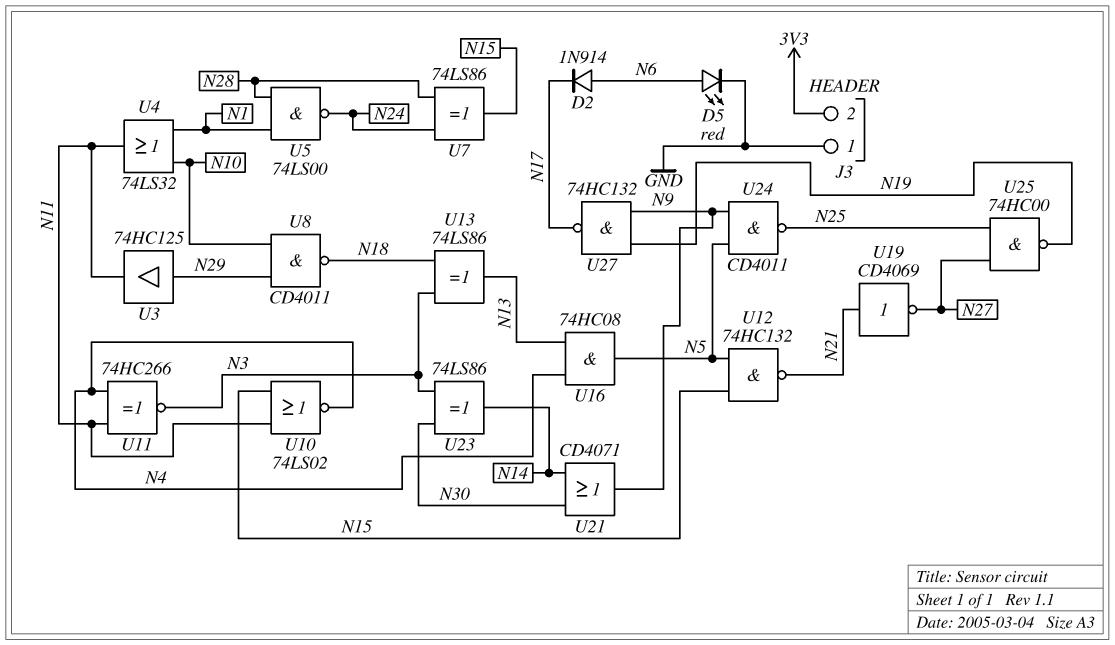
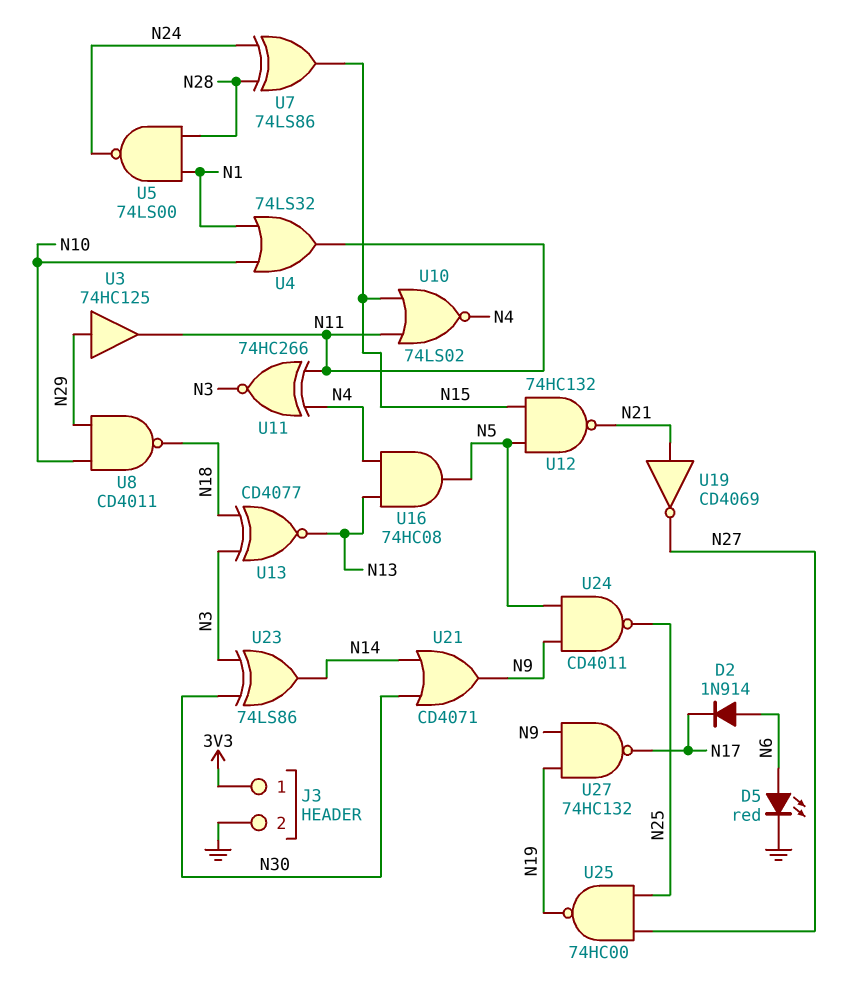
J3 pin 1: GND -> 3V3
J3 pin 2: 3V3 -> GND
U13: XOR 74LS86 (in N3, in N18, out N13) -> XNOR CD4077 (in N3, in N18, out N13)

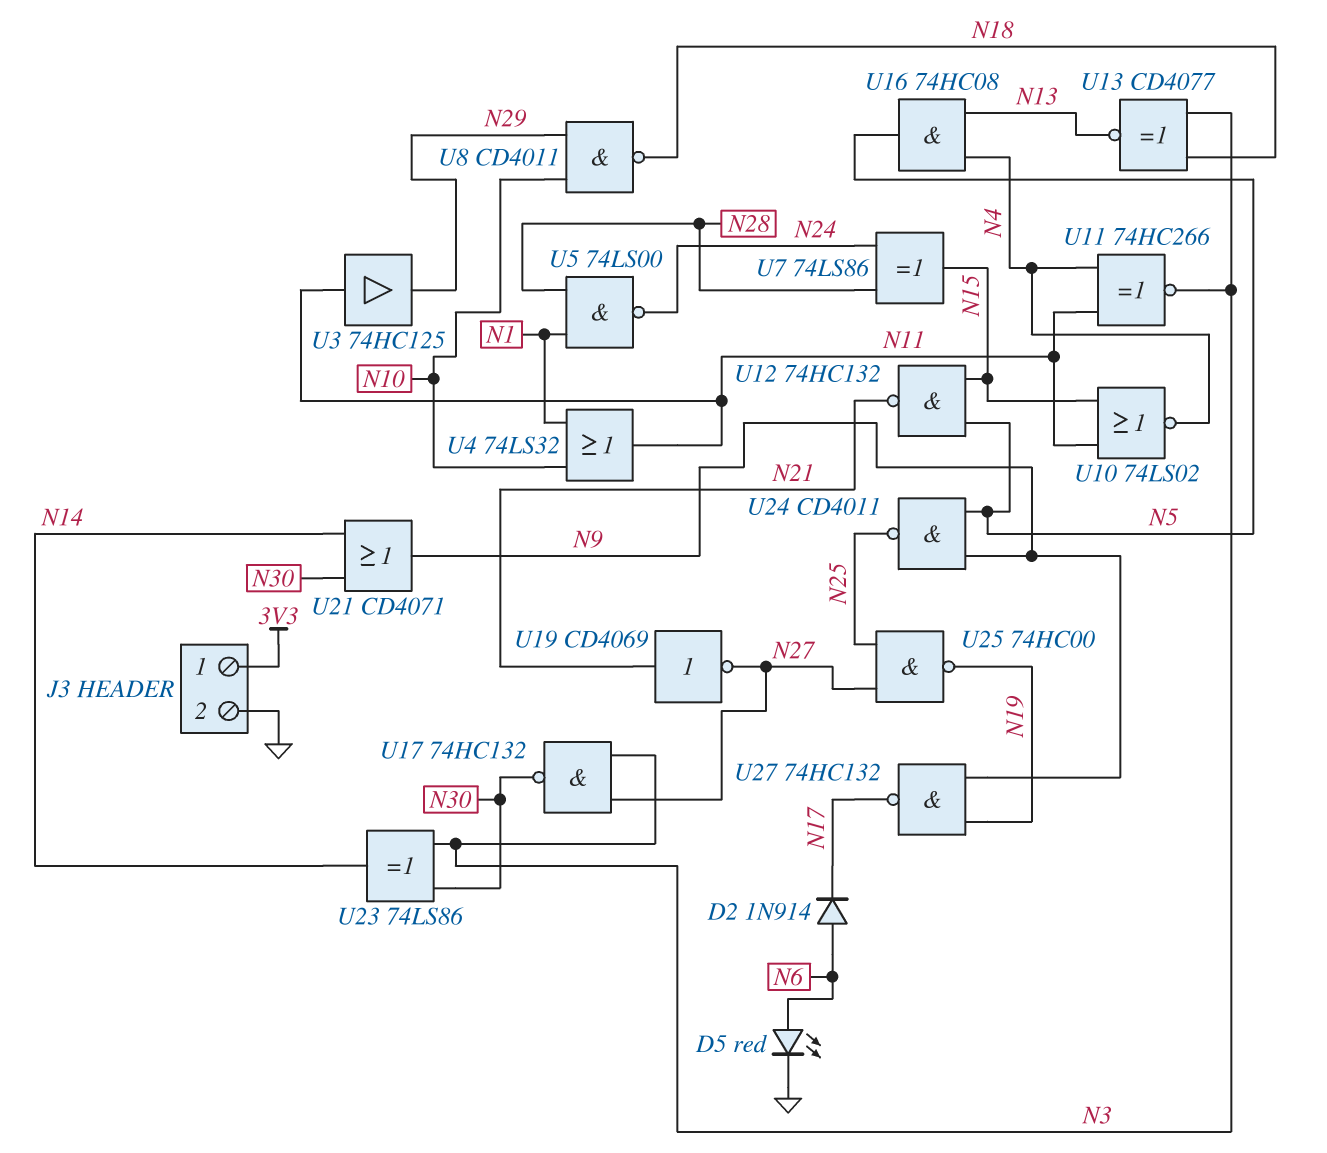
U3: buffer 74HC125 (in N29, out N11) -> buffer 74HC125 (in N11, out N29)
U17: none -> NAND 74HC132 (in N3, in N27, out N30)

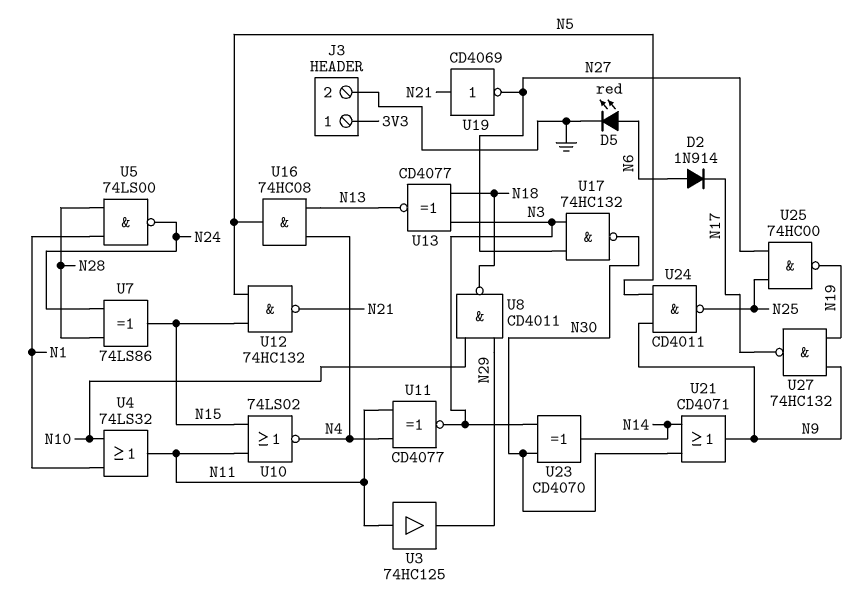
U11: XNOR 74HC266 (in N4, in N11, out N3) -> XNOR CD4077 (in N4, in N11, out N3)
U23: XOR 74LS86 (in N3, in N30, out N14) -> XOR CD4070 (in N3, in N30, out N14)

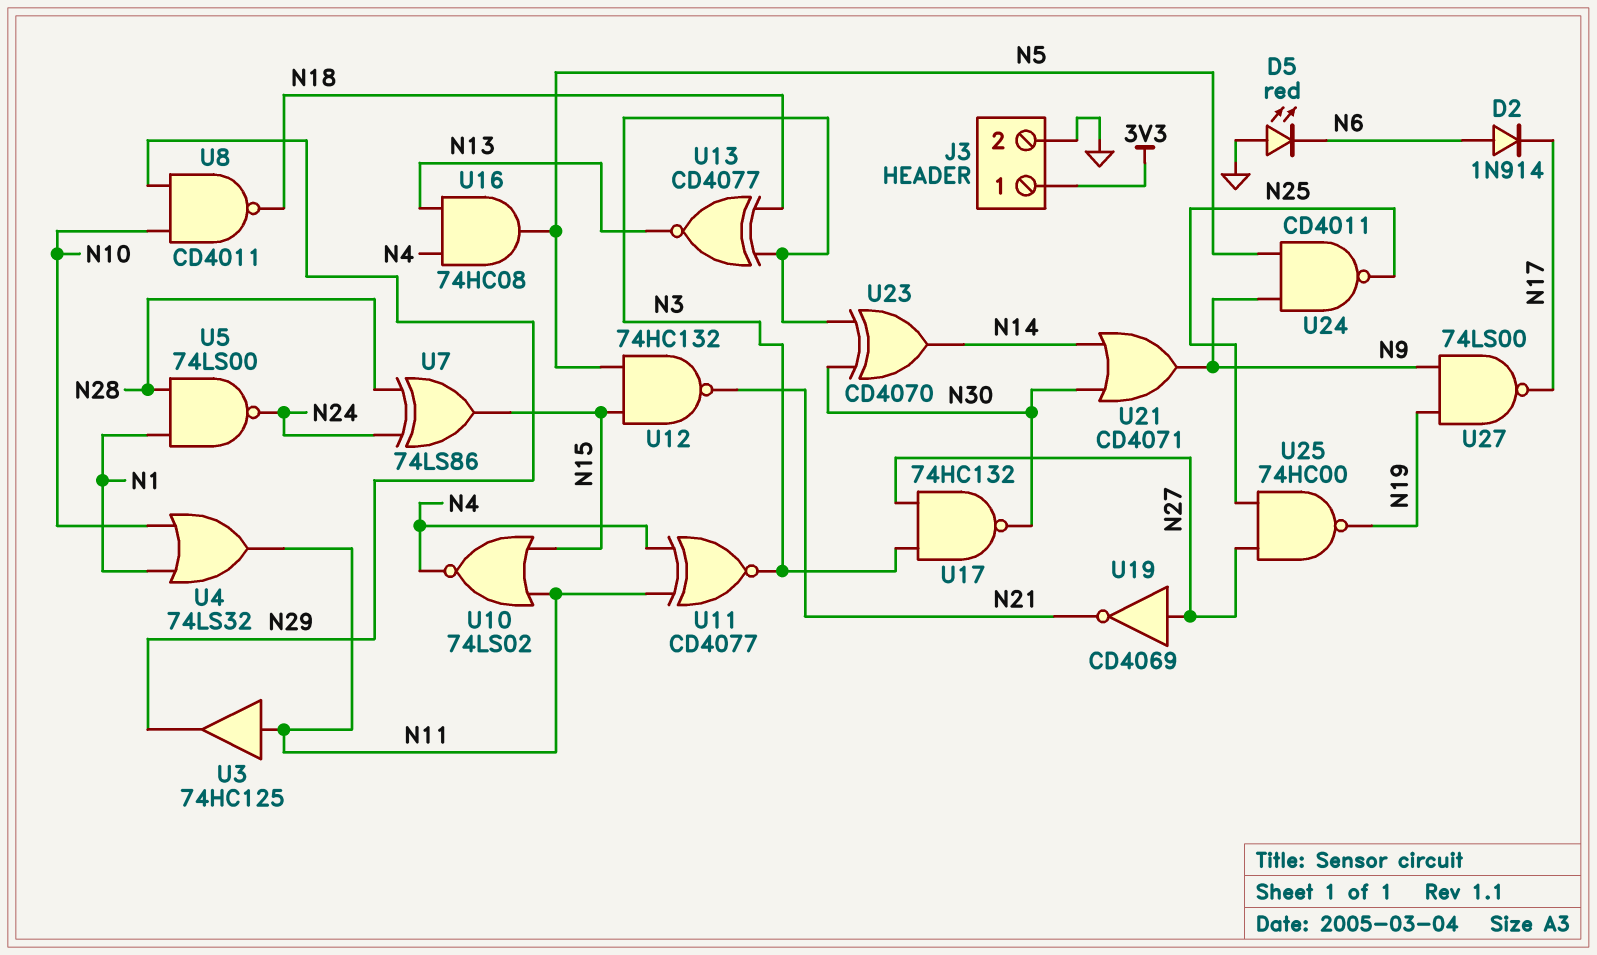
D5: LED red (A N6, K GND) -> LED red (A GND, K N6)
U19: NOT CD4069 (in N21, out N27) -> NOT CD4069 (in N27, out N21)
U27: NAND 74HC132 (in N9, in N19, out N17) -> NAND 74LS00 (in N9, in N19, out N17)

